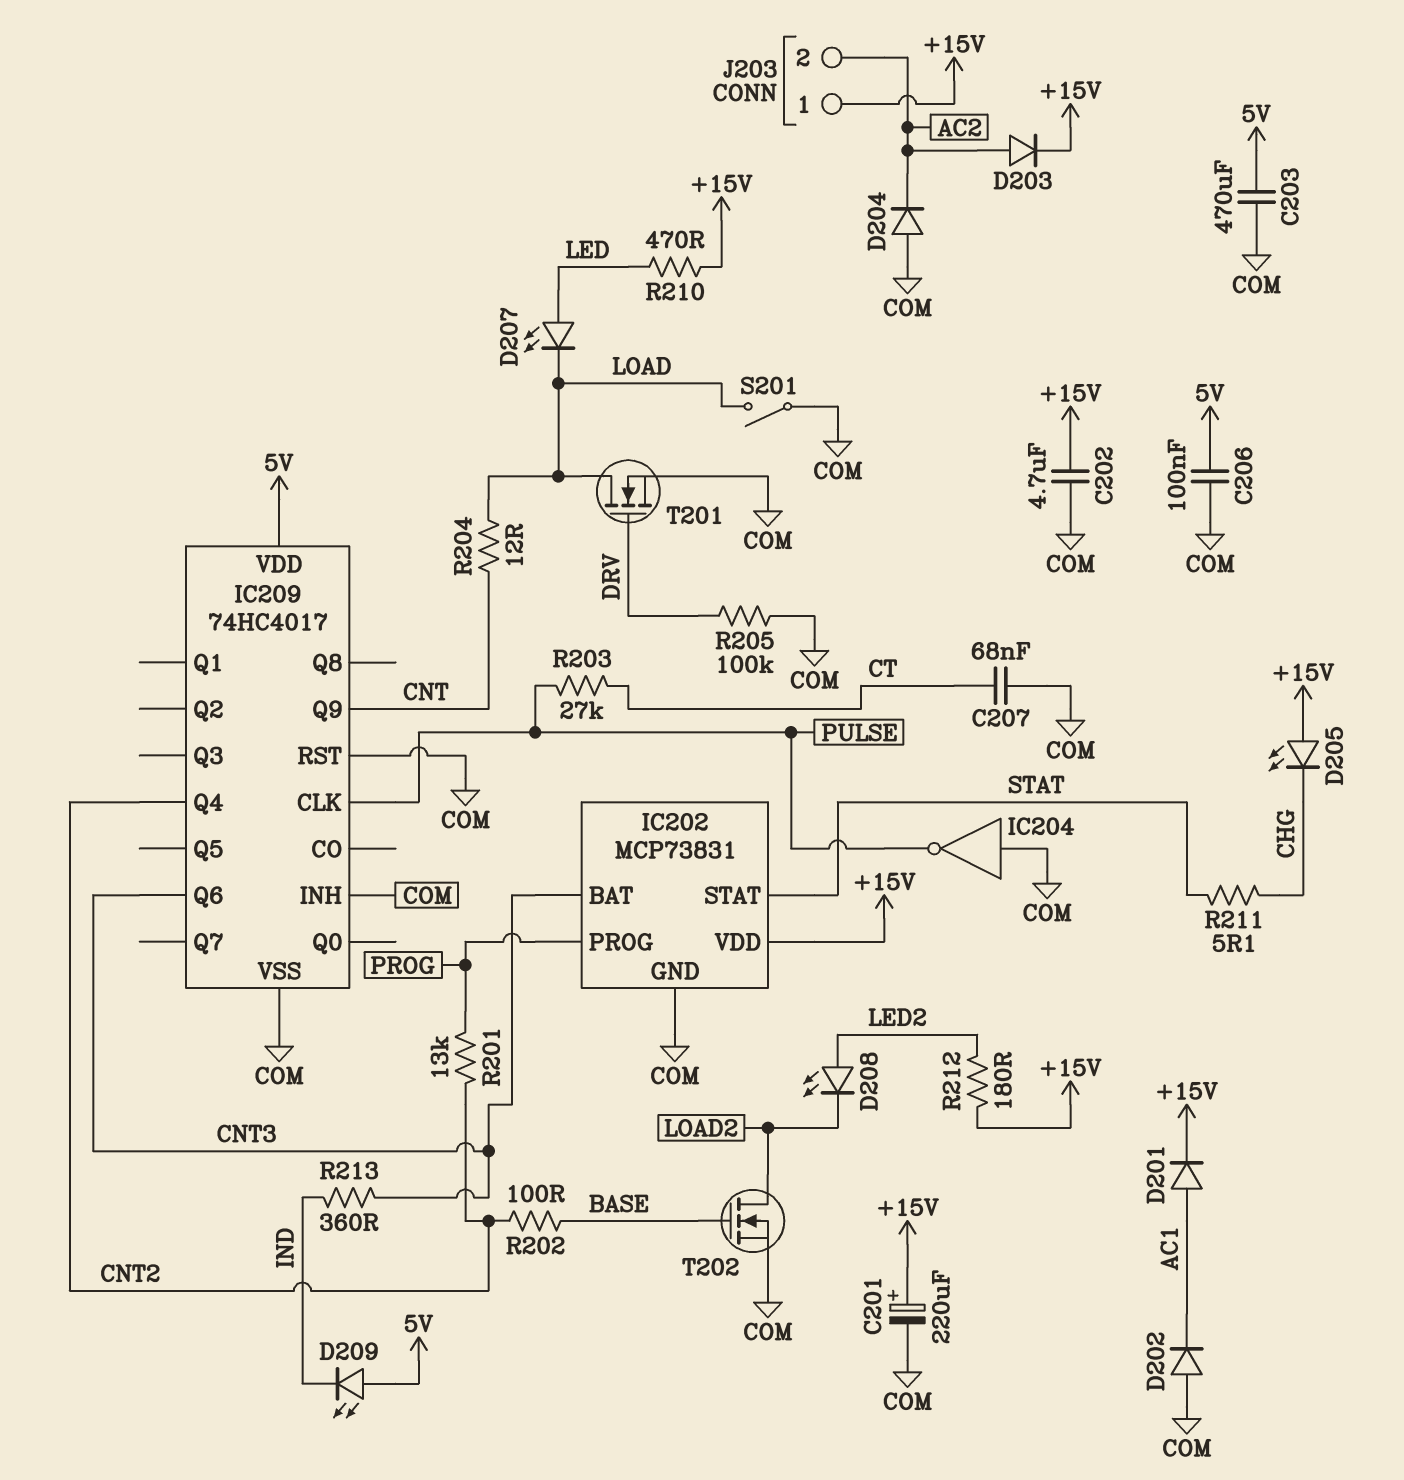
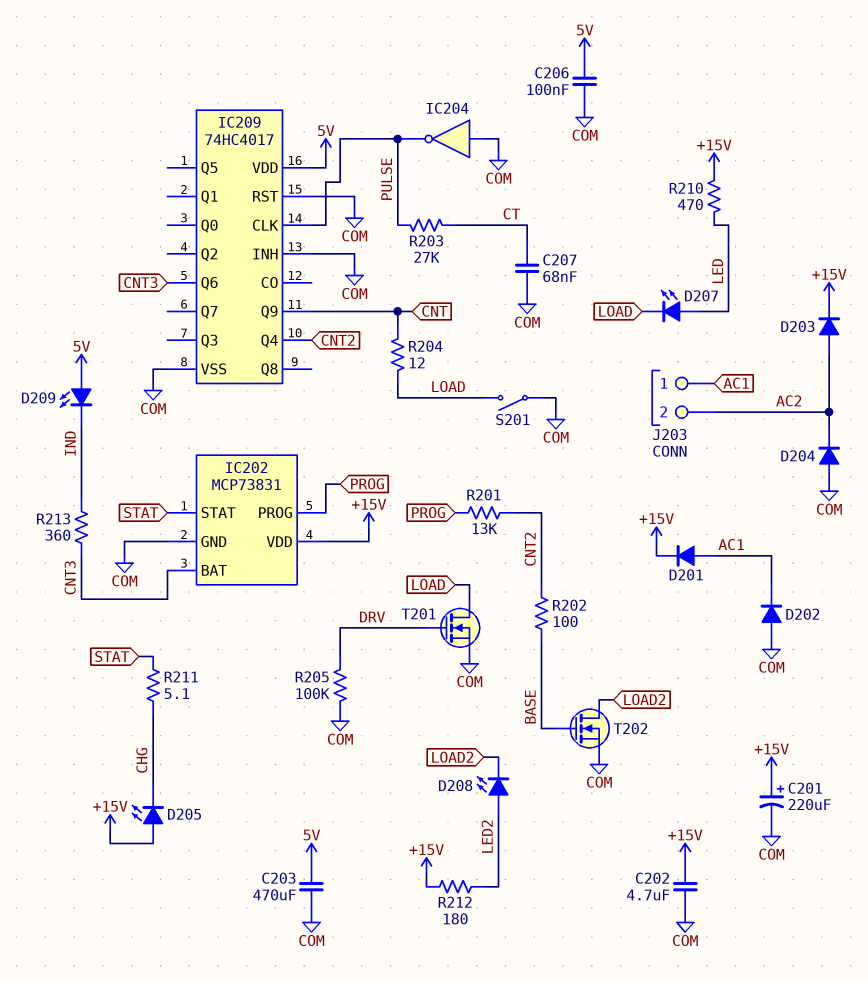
J203 pin 1: +15V -> AC1

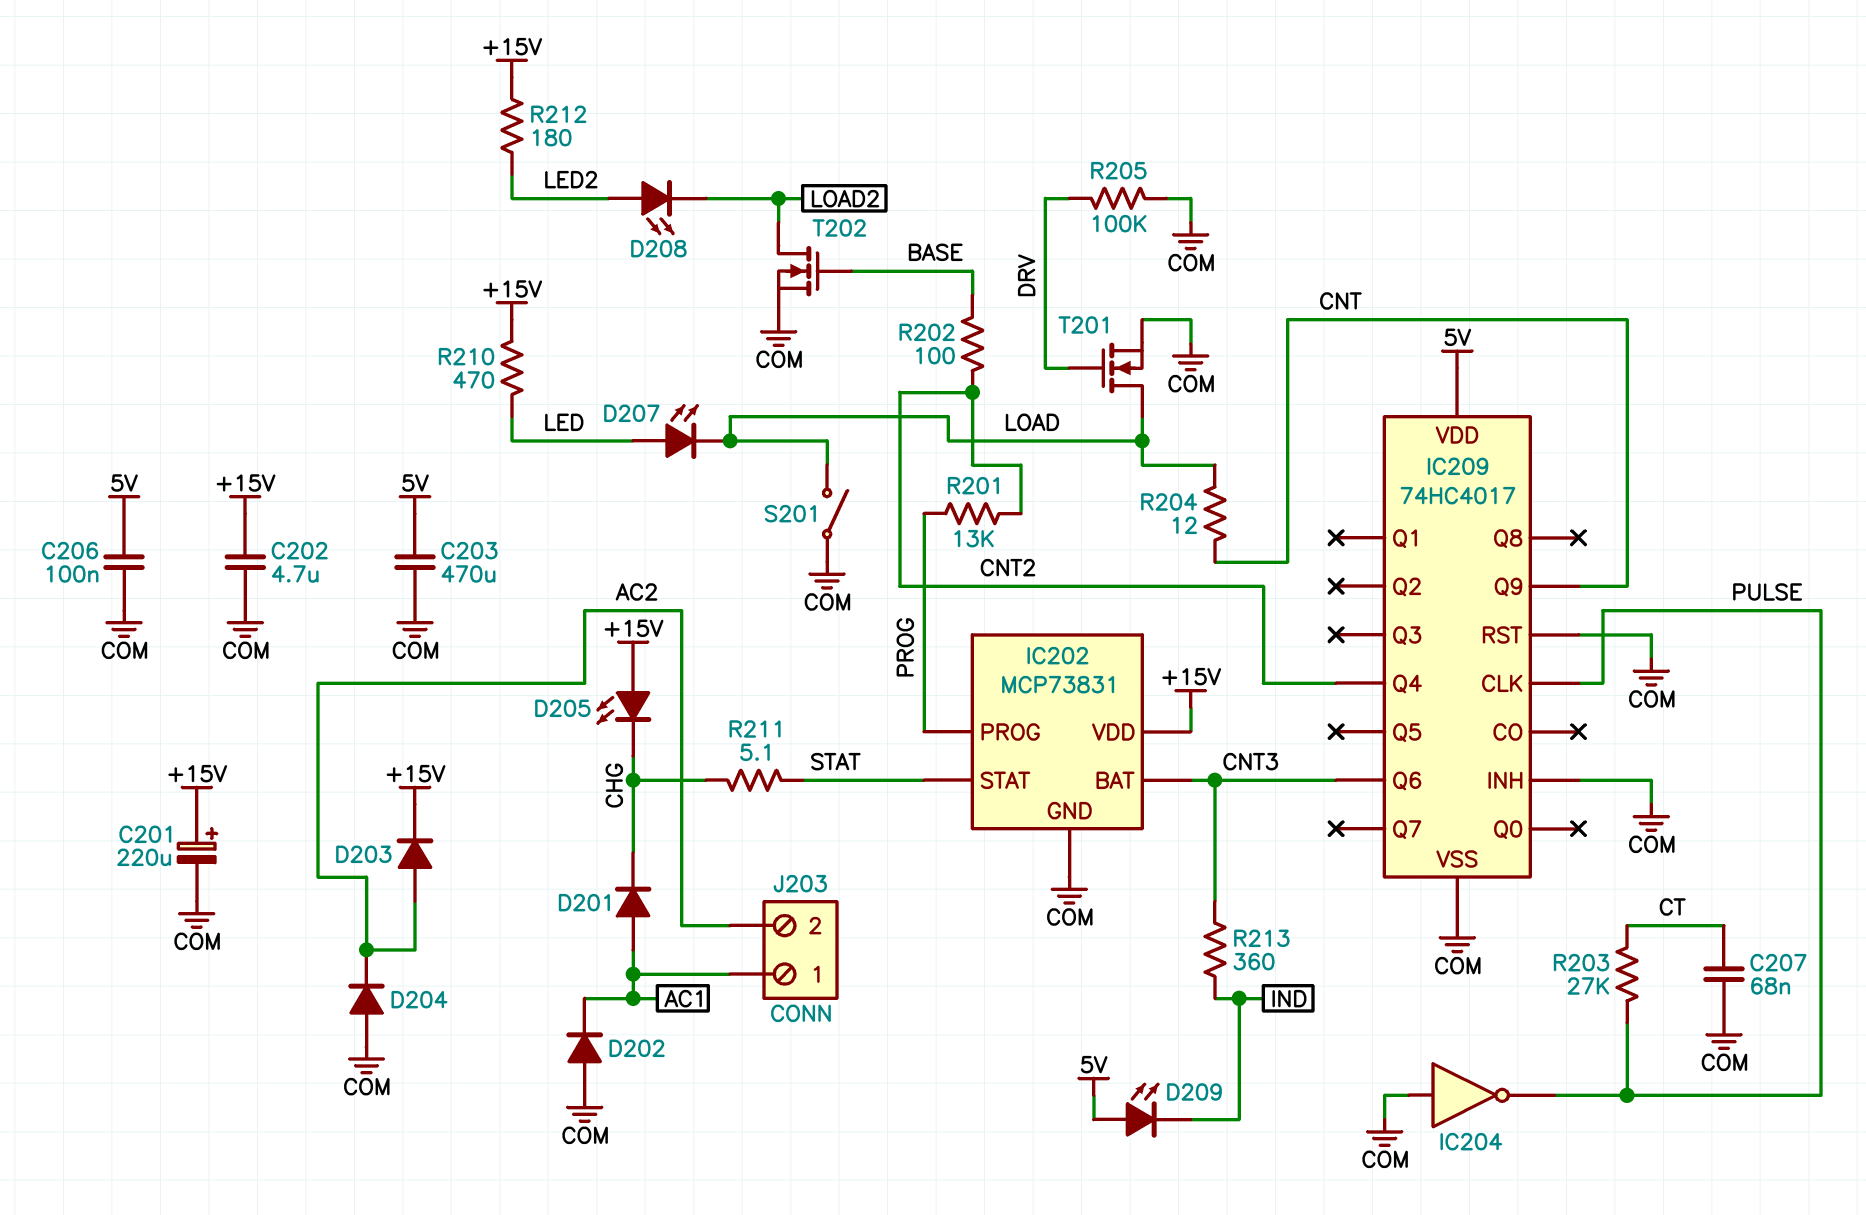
D201: diode (A AC1, K +15V) -> diode (A AC1, K CHG)

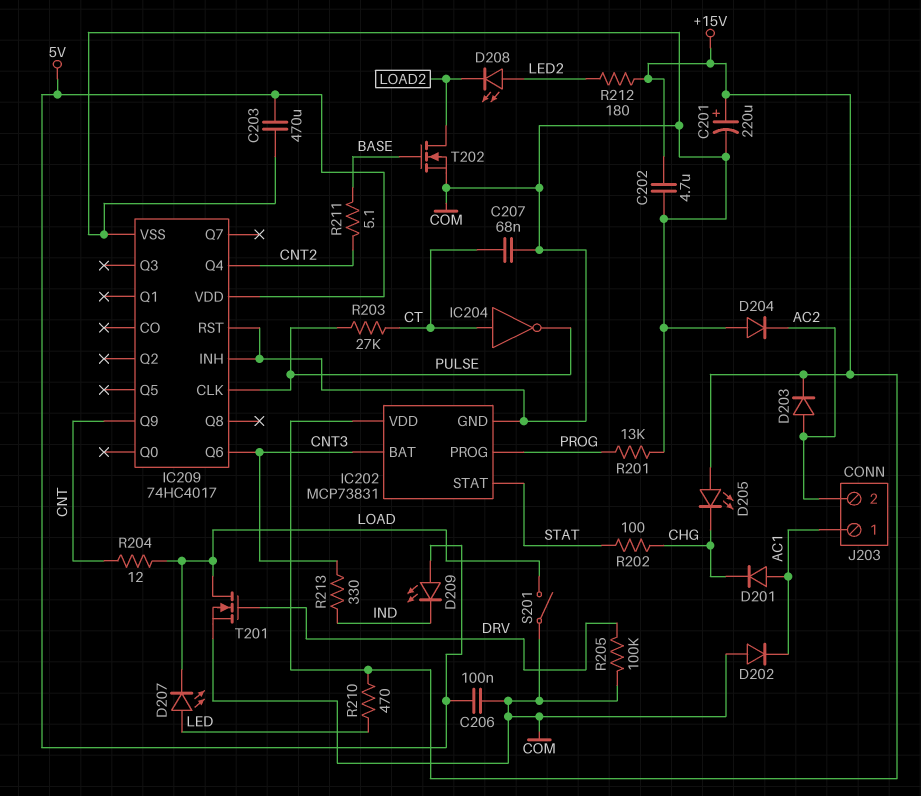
IC204: NOT (in COM, out PULSE) -> NOT (in CT, out PULSE)
R201: 13k (CNT2, PROG) -> 13k (COM, PROG)
R202: 100 (BASE, CNT2) -> 100 (CHG, STAT)
R211: 5.1 (CHG, STAT) -> 5.1 (BASE, CNT2)
R213: 360 (CNT3, IND) -> 330 (CNT3, IND)

